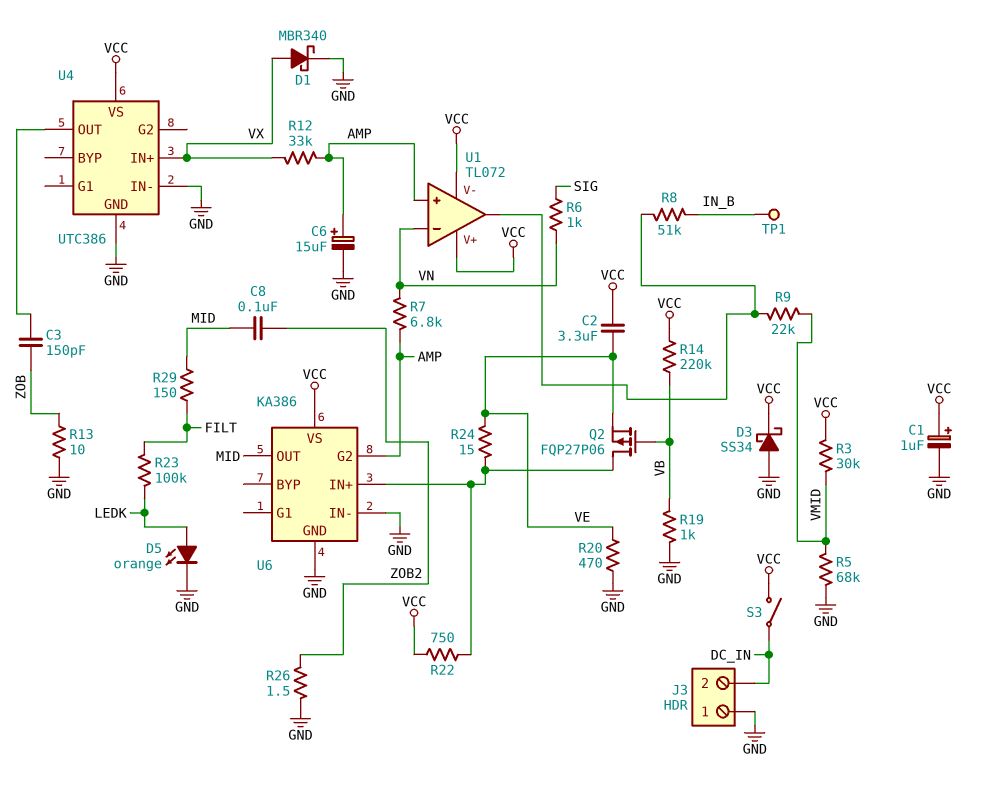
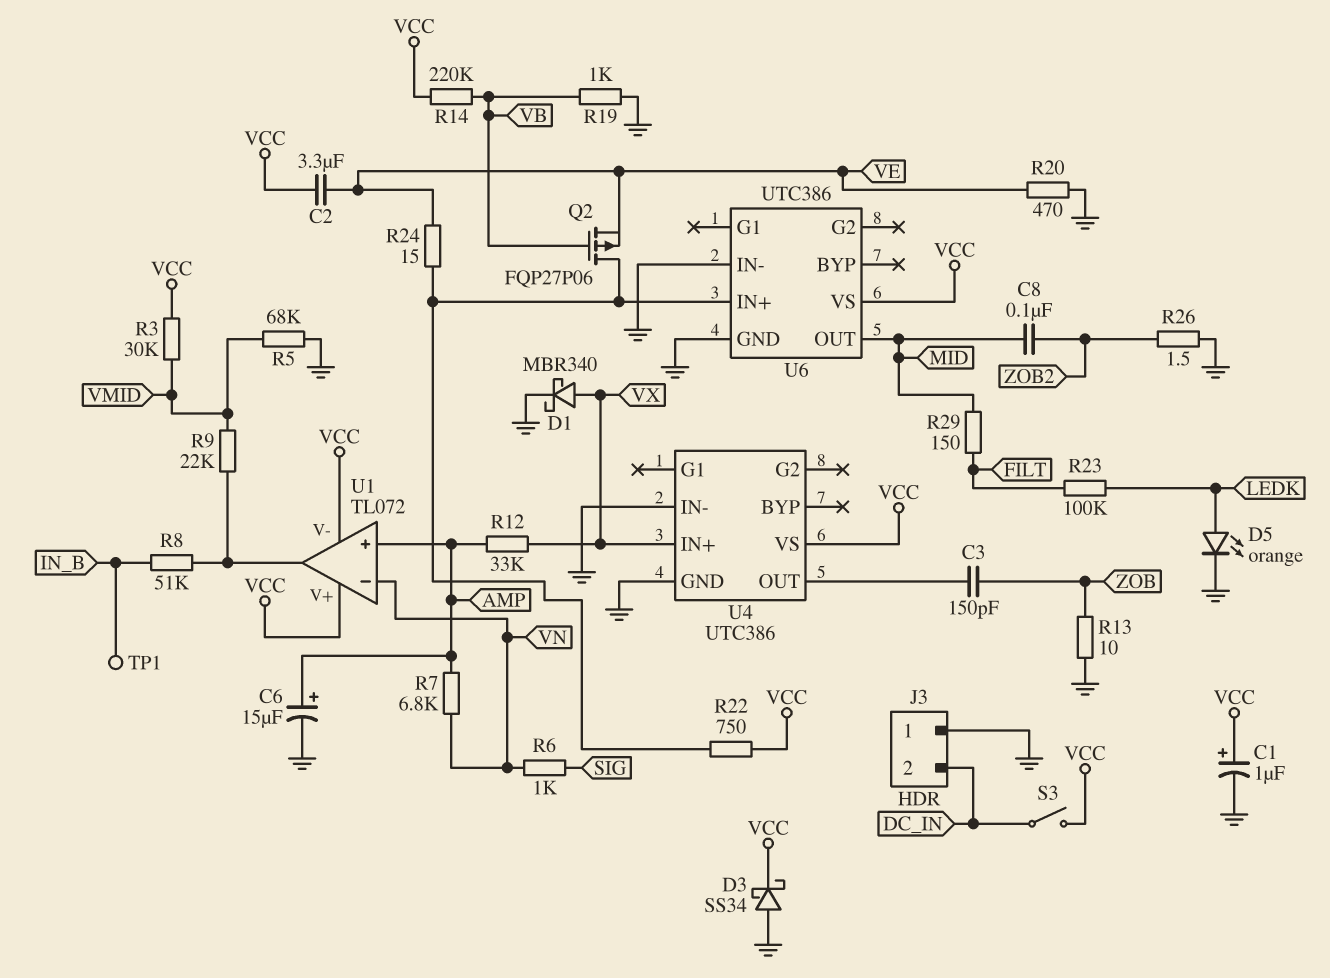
U6: KA386 -> UTC386
U6 pin G2: AMP -> none

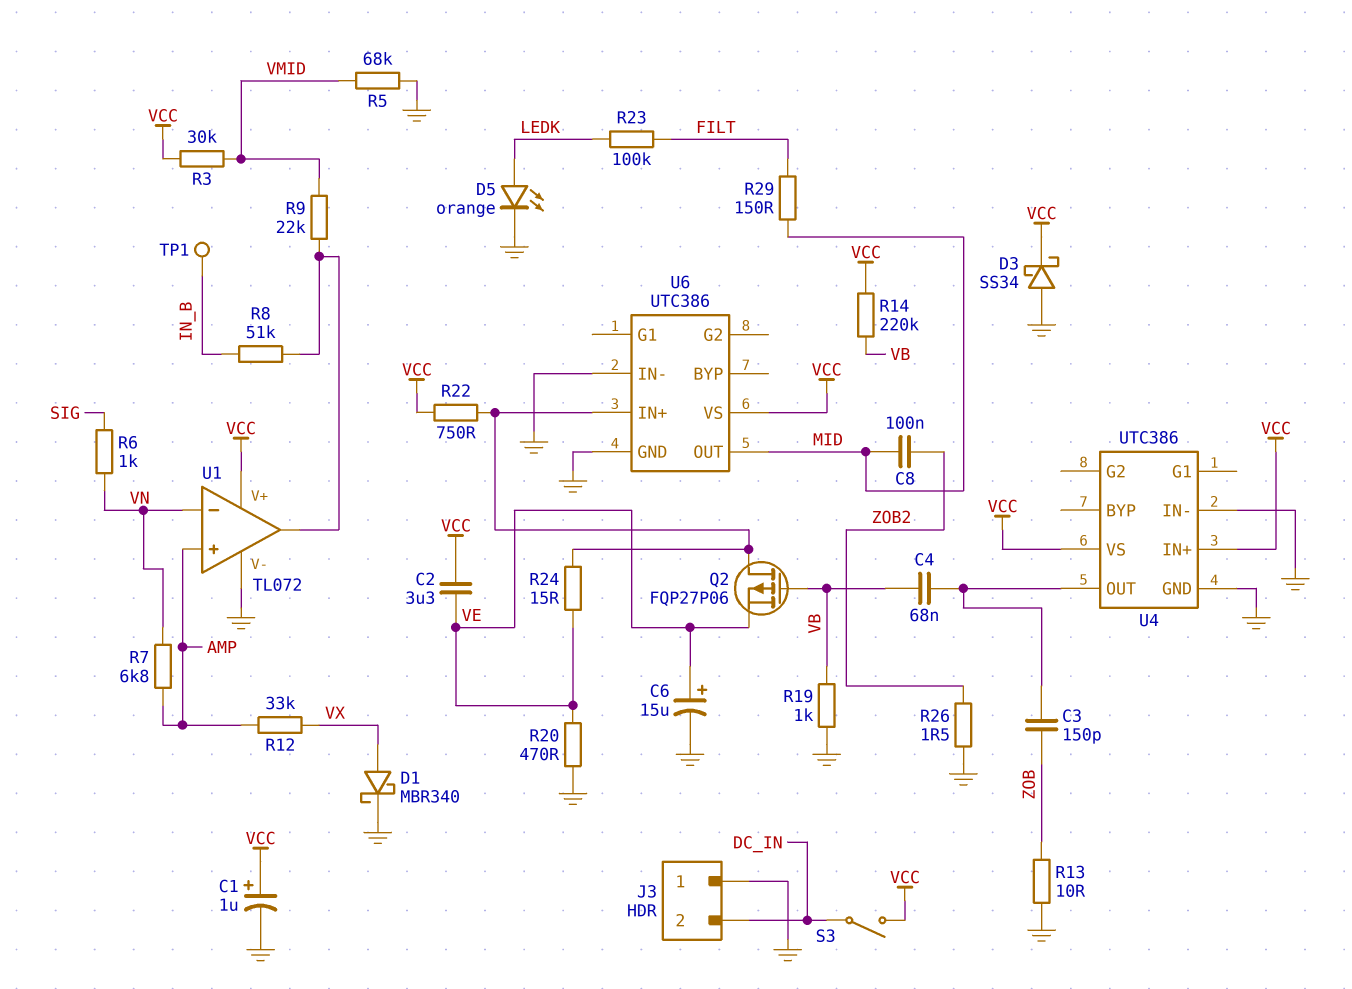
C4: none -> 68nF (U4/OUT, VB)
C6: 15uF (plus AMP, minus GND) -> 15uF (plus VE, minus GND)
U1 pin V-: VCC -> GND
U4 pin IN+: VX -> VCC

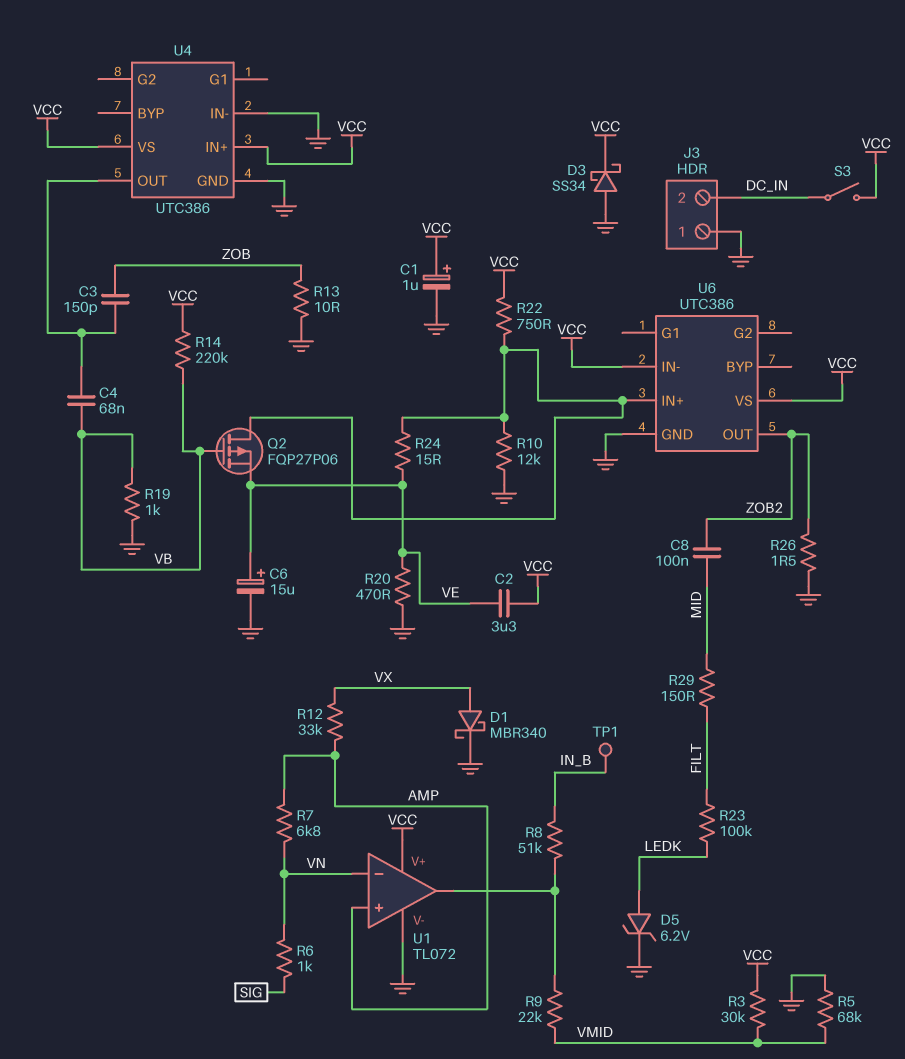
D5: LED orange (A LEDK, K GND) -> zener 6.2V (A LEDK, K GND)
R10: none -> 12k (GND, U6/IN+)
U6 pin IN-: GND -> VCC
U6 pin OUT: MID -> ZOB2

